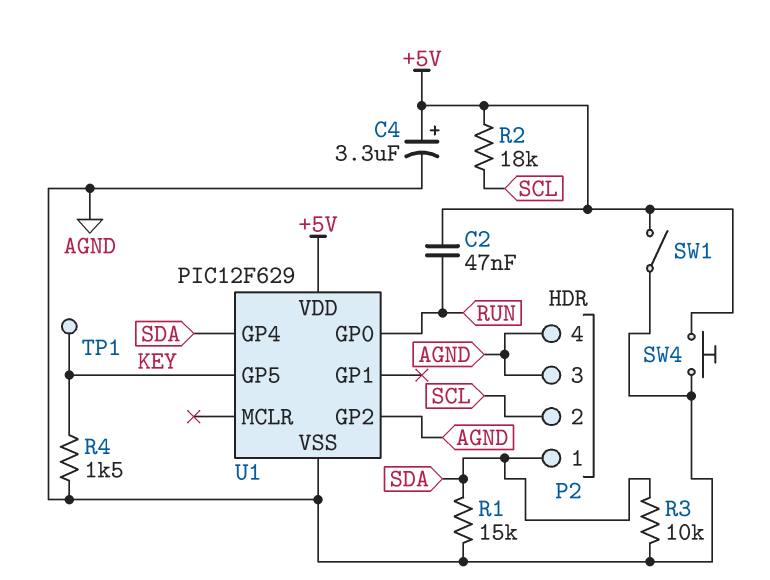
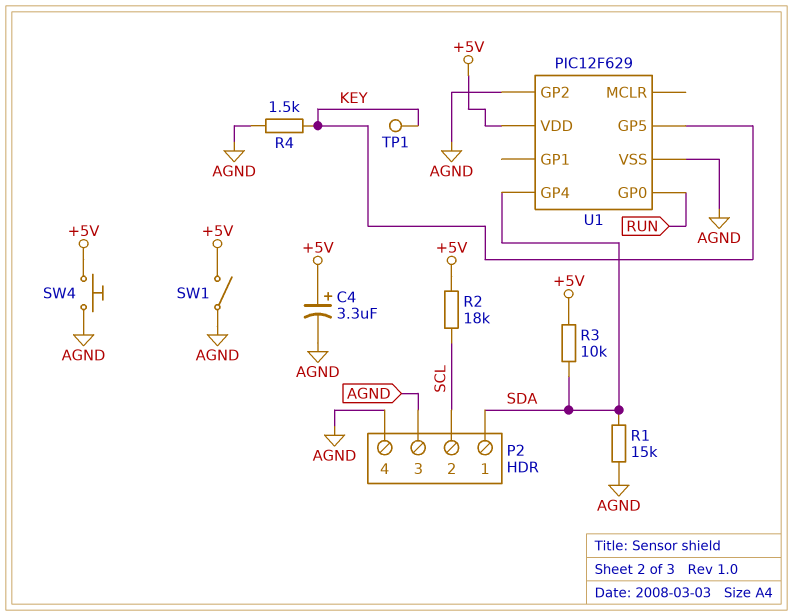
C2: 47nF (+5V, RUN) -> none
R3: 10k (AGND, SDA) -> 10k (+5V, SDA)

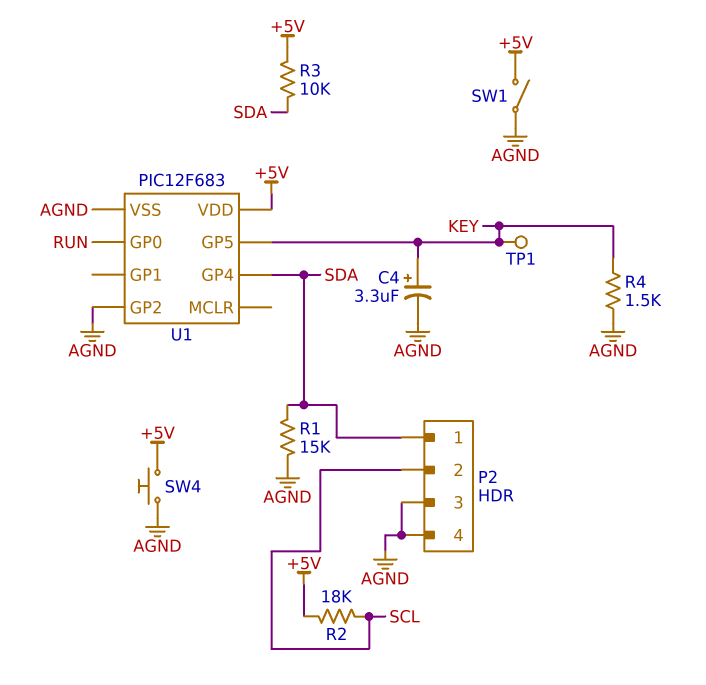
C4: 3.3uF (plus +5V, minus AGND) -> 3.3uF (plus KEY, minus AGND)
U1: PIC12F629 -> PIC12F683

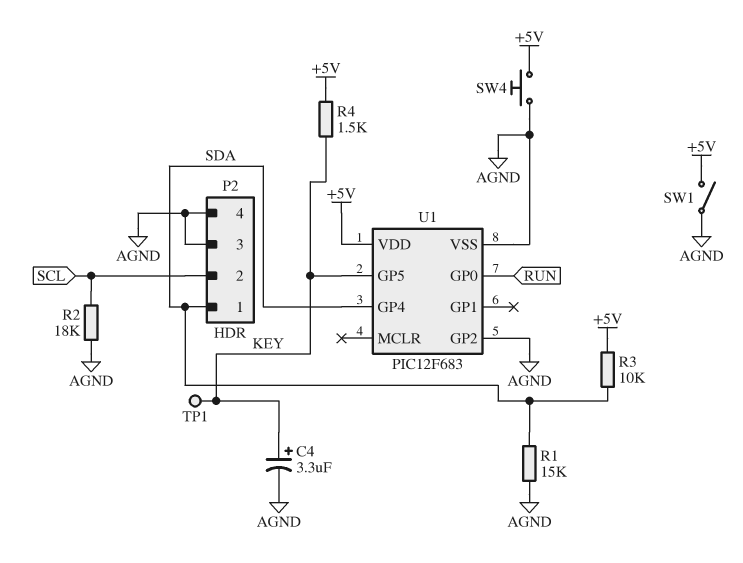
R2: 18k (+5V, SCL) -> 18k (AGND, SCL)
R4: 1.5k (AGND, KEY) -> 1.5k (+5V, KEY)

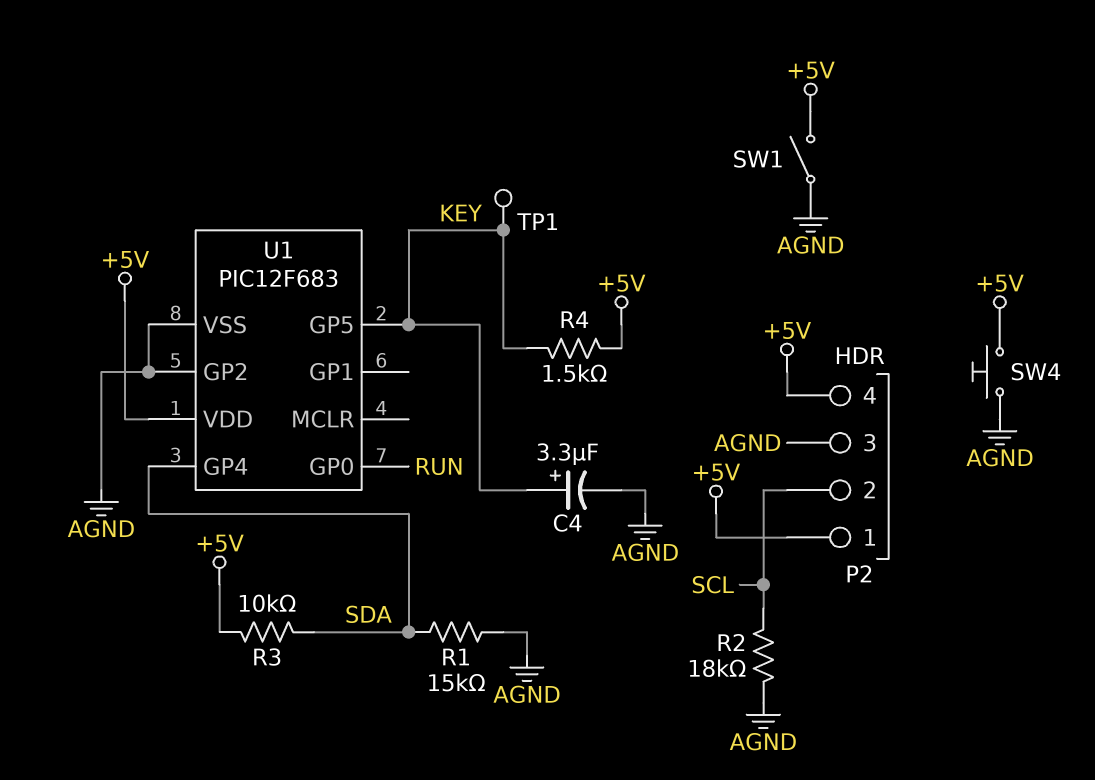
P2 pin 1: SDA -> +5V
P2 pin 4: AGND -> +5V

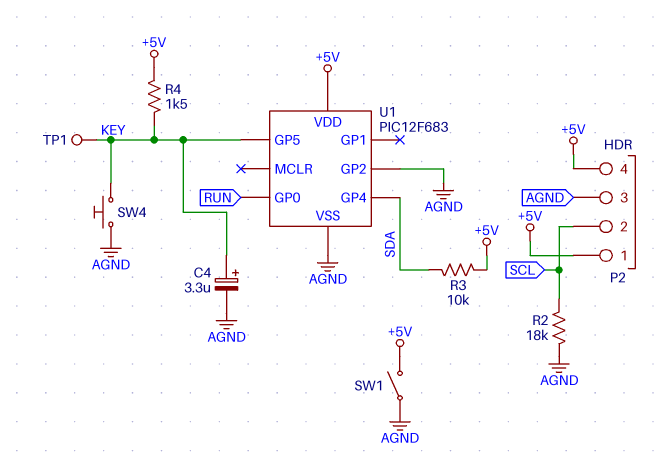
R1: 15k (AGND, SDA) -> none
SW4: button (+5V, AGND) -> button (AGND, KEY)

